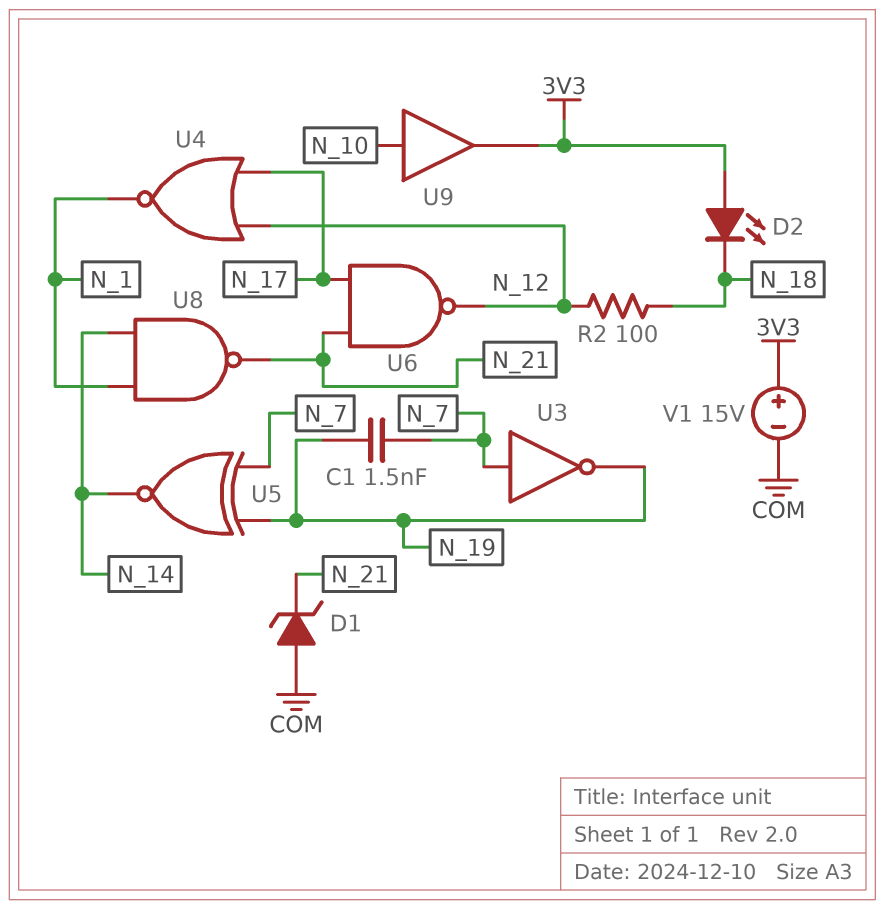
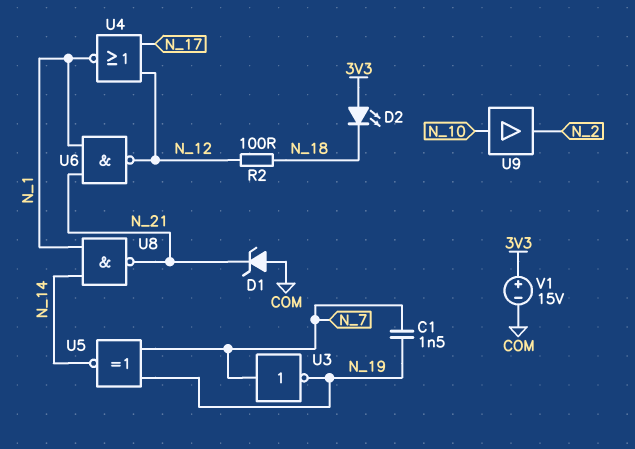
U6: NAND (in N_17, in N_21, out N_12) -> NAND (in N_1, in N_21, out N_12)
U9: buffer (in N_10, out 3V3) -> buffer (in N_10, out N_2)

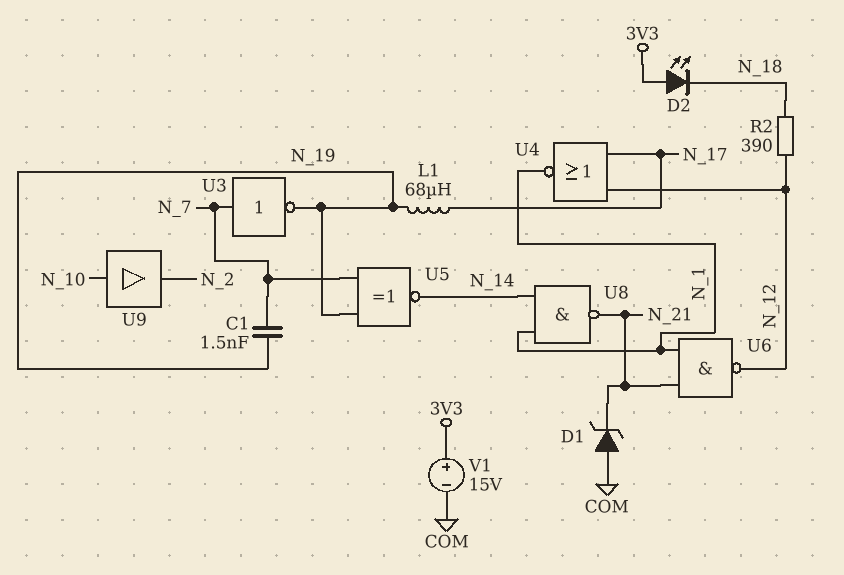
L1: none -> 68uH (N_17, N_19)
R2: 100 (N_12, N_18) -> 390 (N_12, N_18)

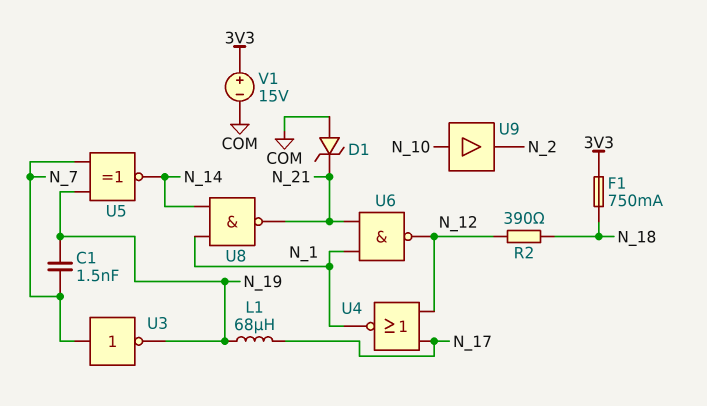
D2: LED (A 3V3, K N_18) -> none
F1: none -> 750mA (3V3, N_18)

